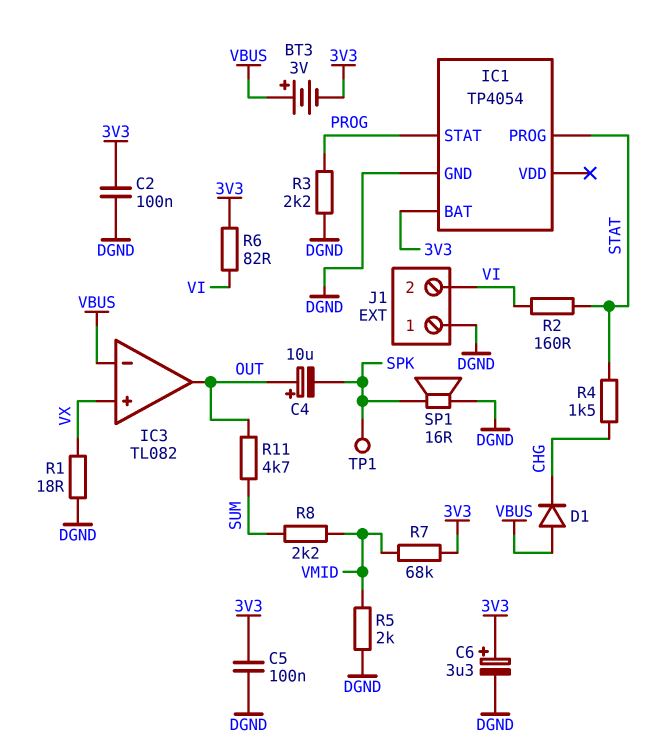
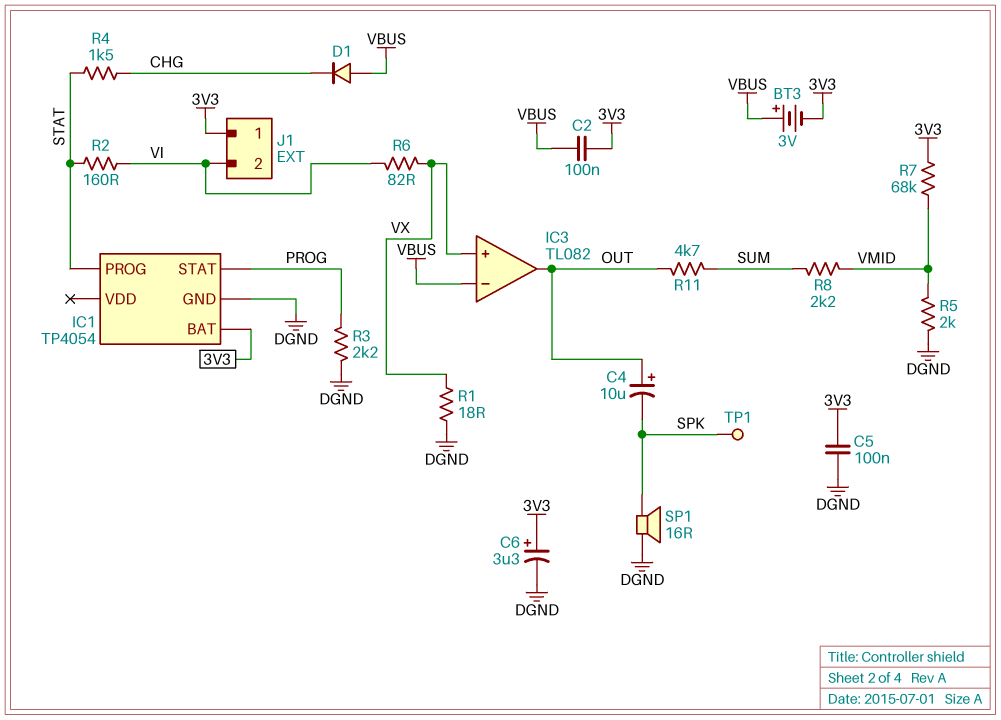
C2: 100nF (3V3, DGND) -> 100nF (3V3, VBUS)
J1 pin 1: DGND -> 3V3
R6: 82 (3V3, VI) -> 82 (VI, VX)

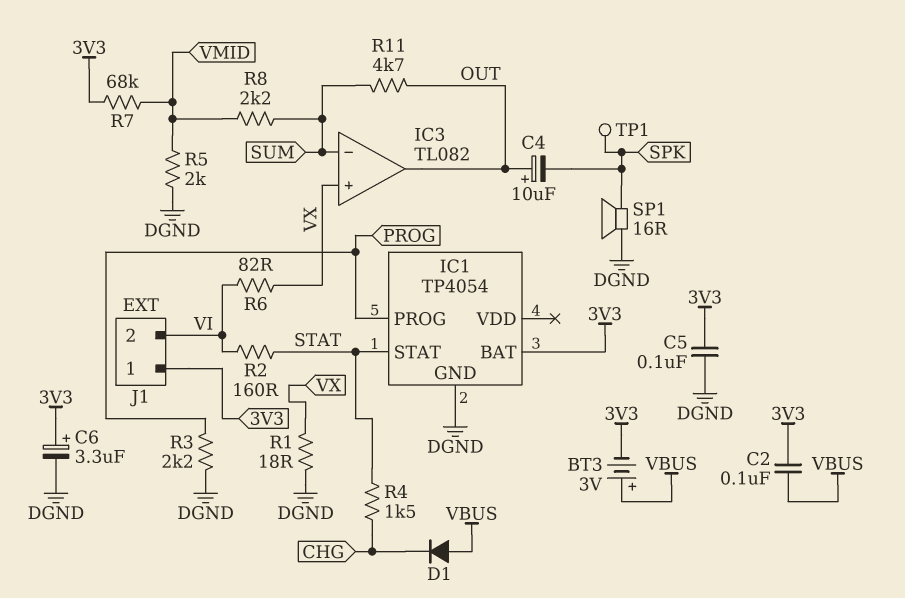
IC1 pin PROG: STAT -> PROG
IC1 pin STAT: PROG -> STAT
IC3 pin in-: VBUS -> SUM

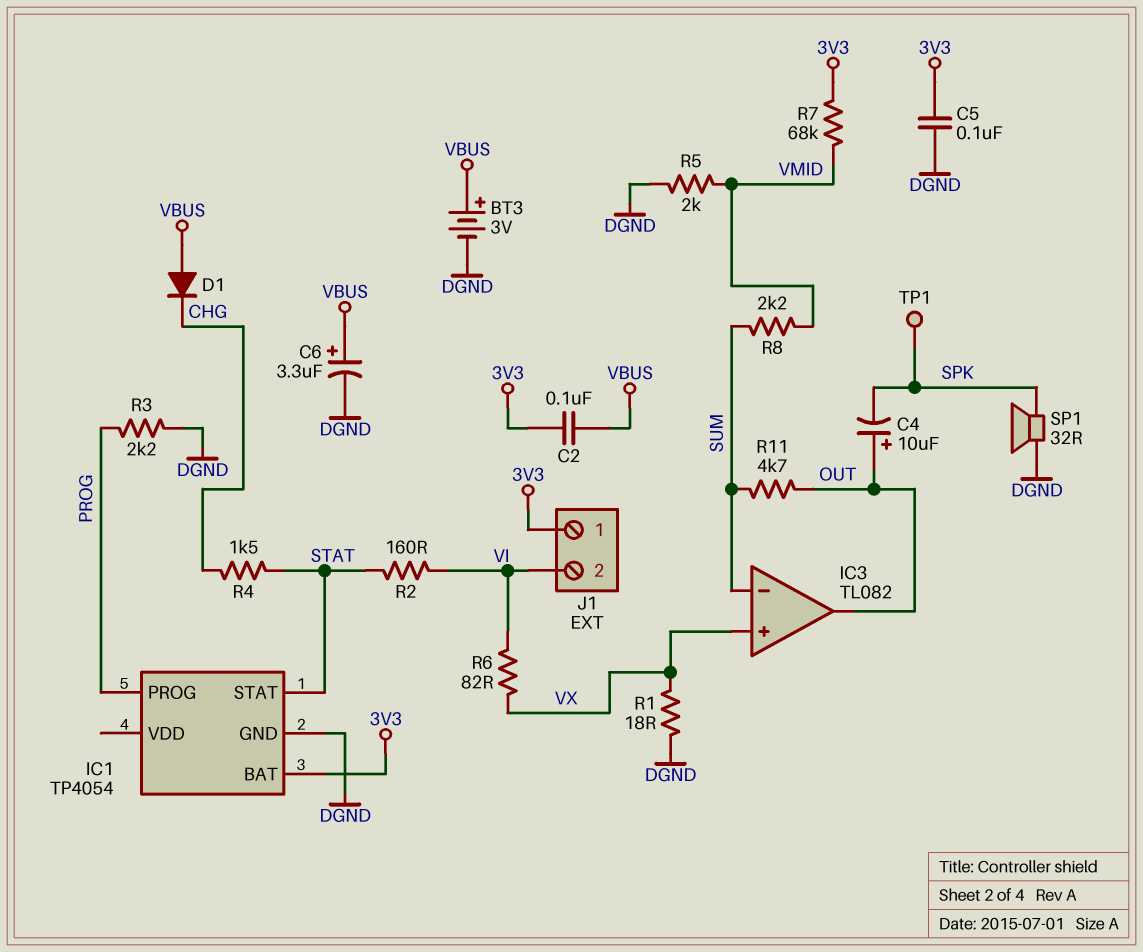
BT3: 3V (plus VBUS, minus 3V3) -> 3V (plus VBUS, minus DGND)
C6: 3.3uF (plus 3V3, minus DGND) -> 3.3uF (plus VBUS, minus DGND)
SP1: speaker 16R (DGND, SPK) -> speaker 32R (DGND, SPK)

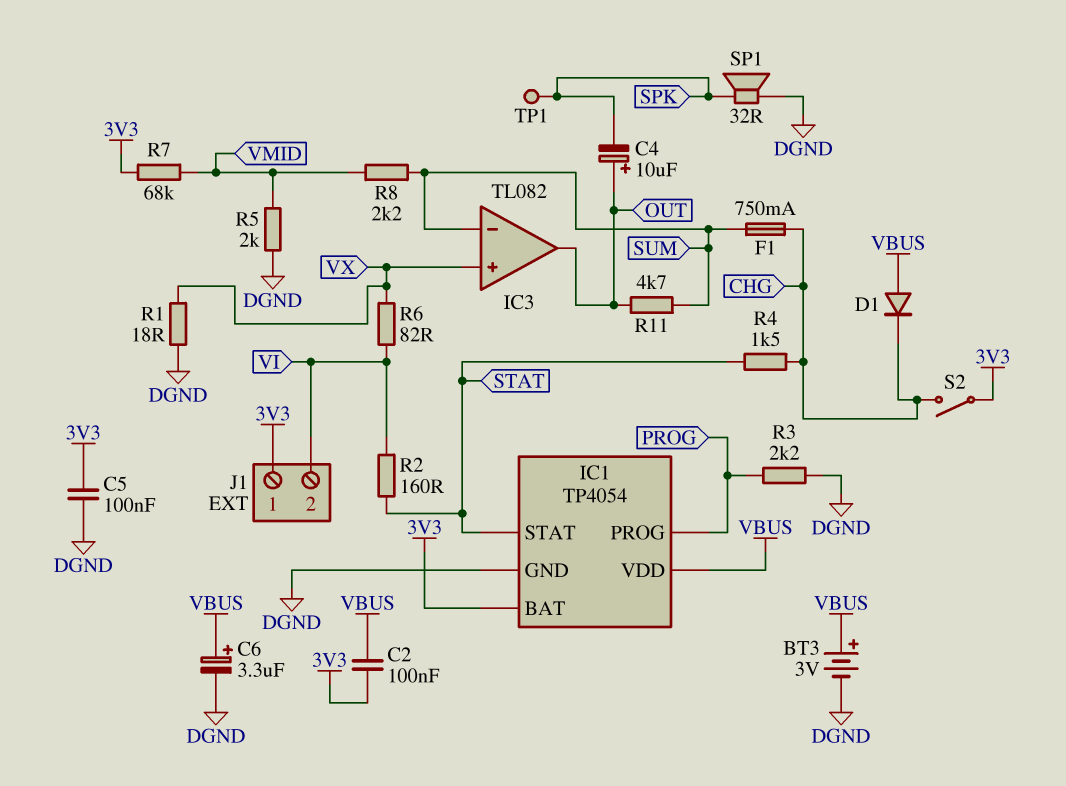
F1: none -> 750mA (CHG, SUM)
IC1 pin VDD: none -> VBUS
S2: none -> switch (3V3, CHG)

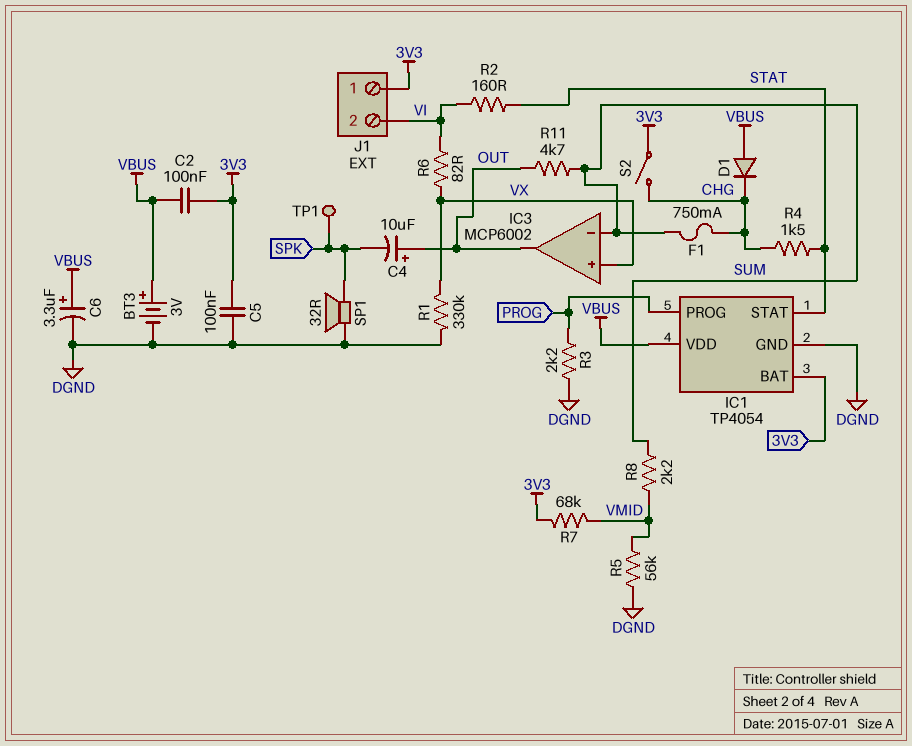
IC3: TL082 -> MCP6002
R1: 18 (DGND, VX) -> 330k (DGND, VX)
R5: 2k (DGND, VMID) -> 56k (DGND, VMID)

